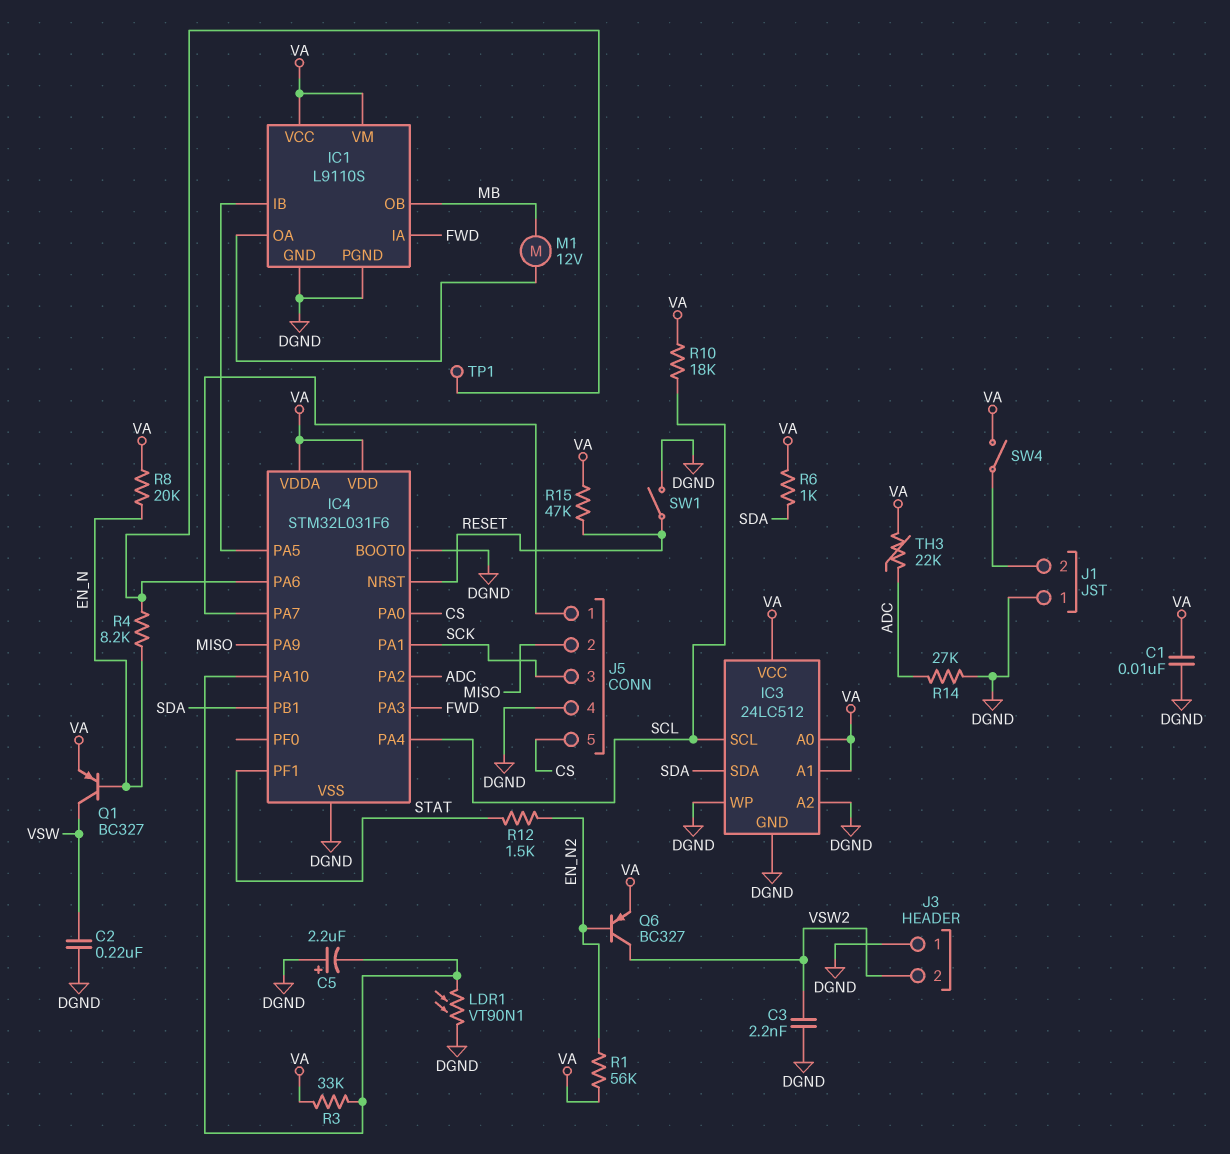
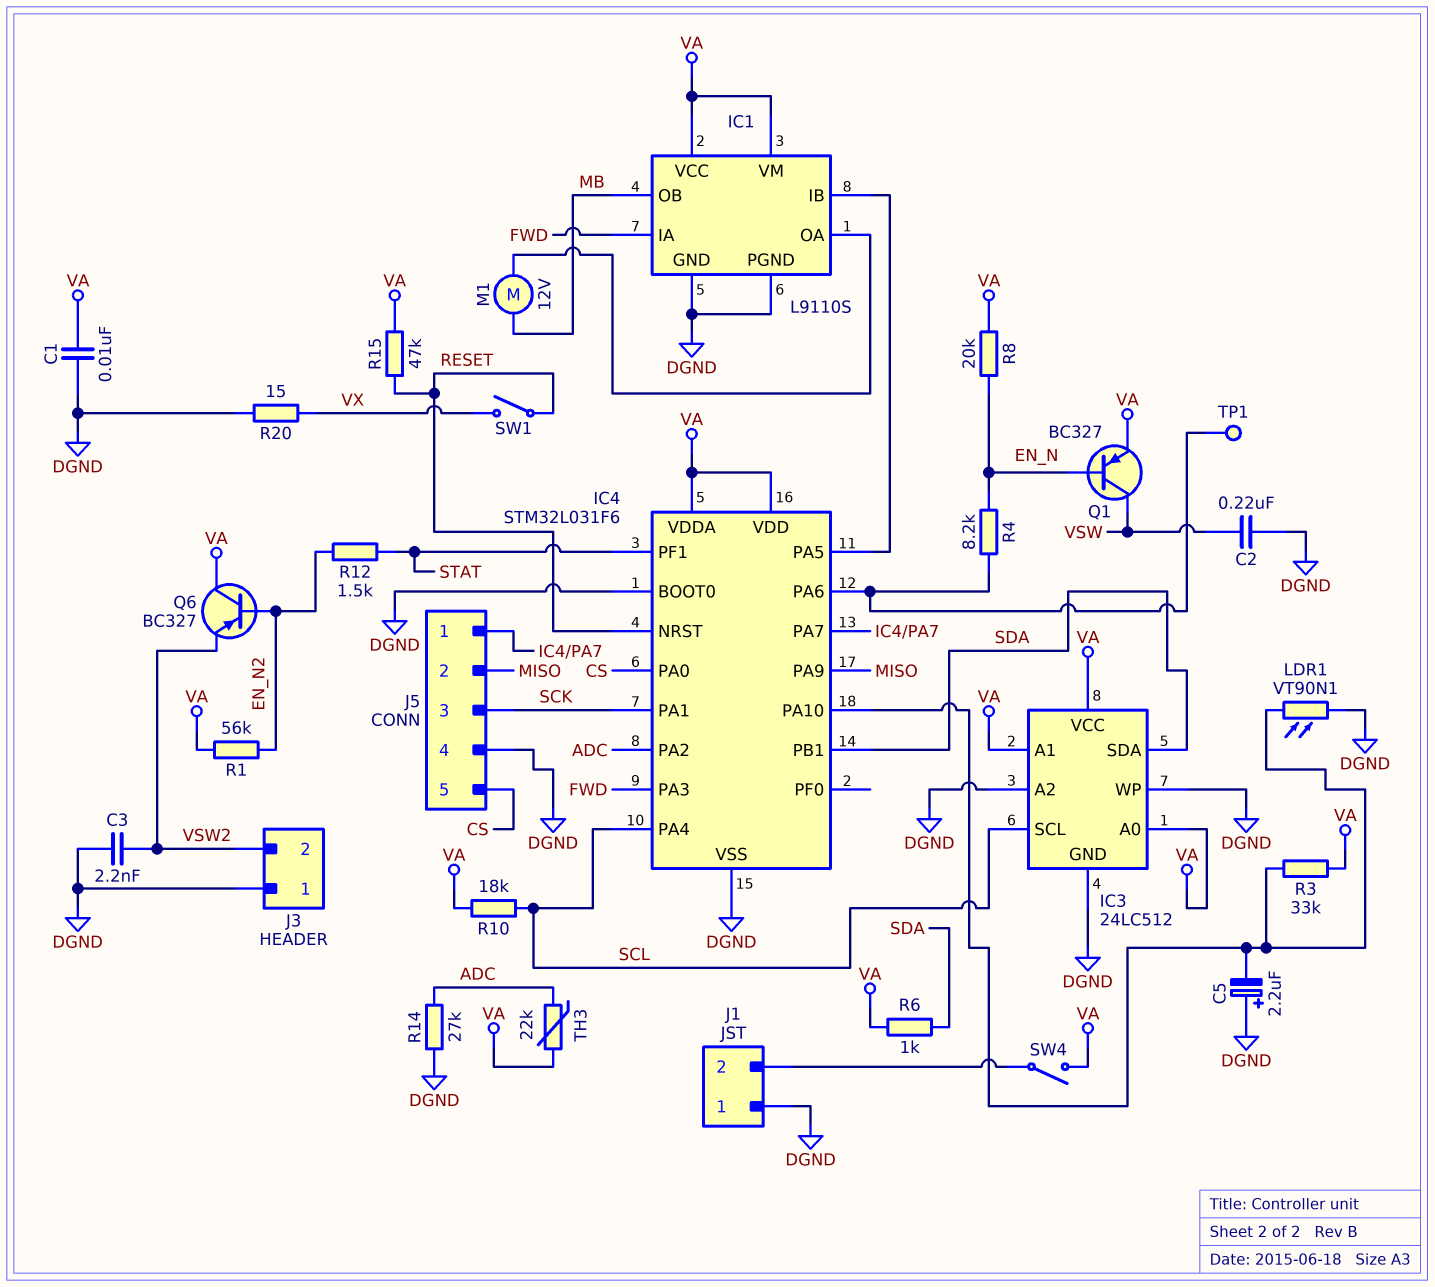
Q6: PNP BC327 (B EN_N2, C VSW2, E VA) -> PNP BC327 (B EN_N2, C VA, E VSW2)
R20: none -> 15 (DGND, VX)
SW1: switch (DGND, RESET) -> switch (RESET, VX)

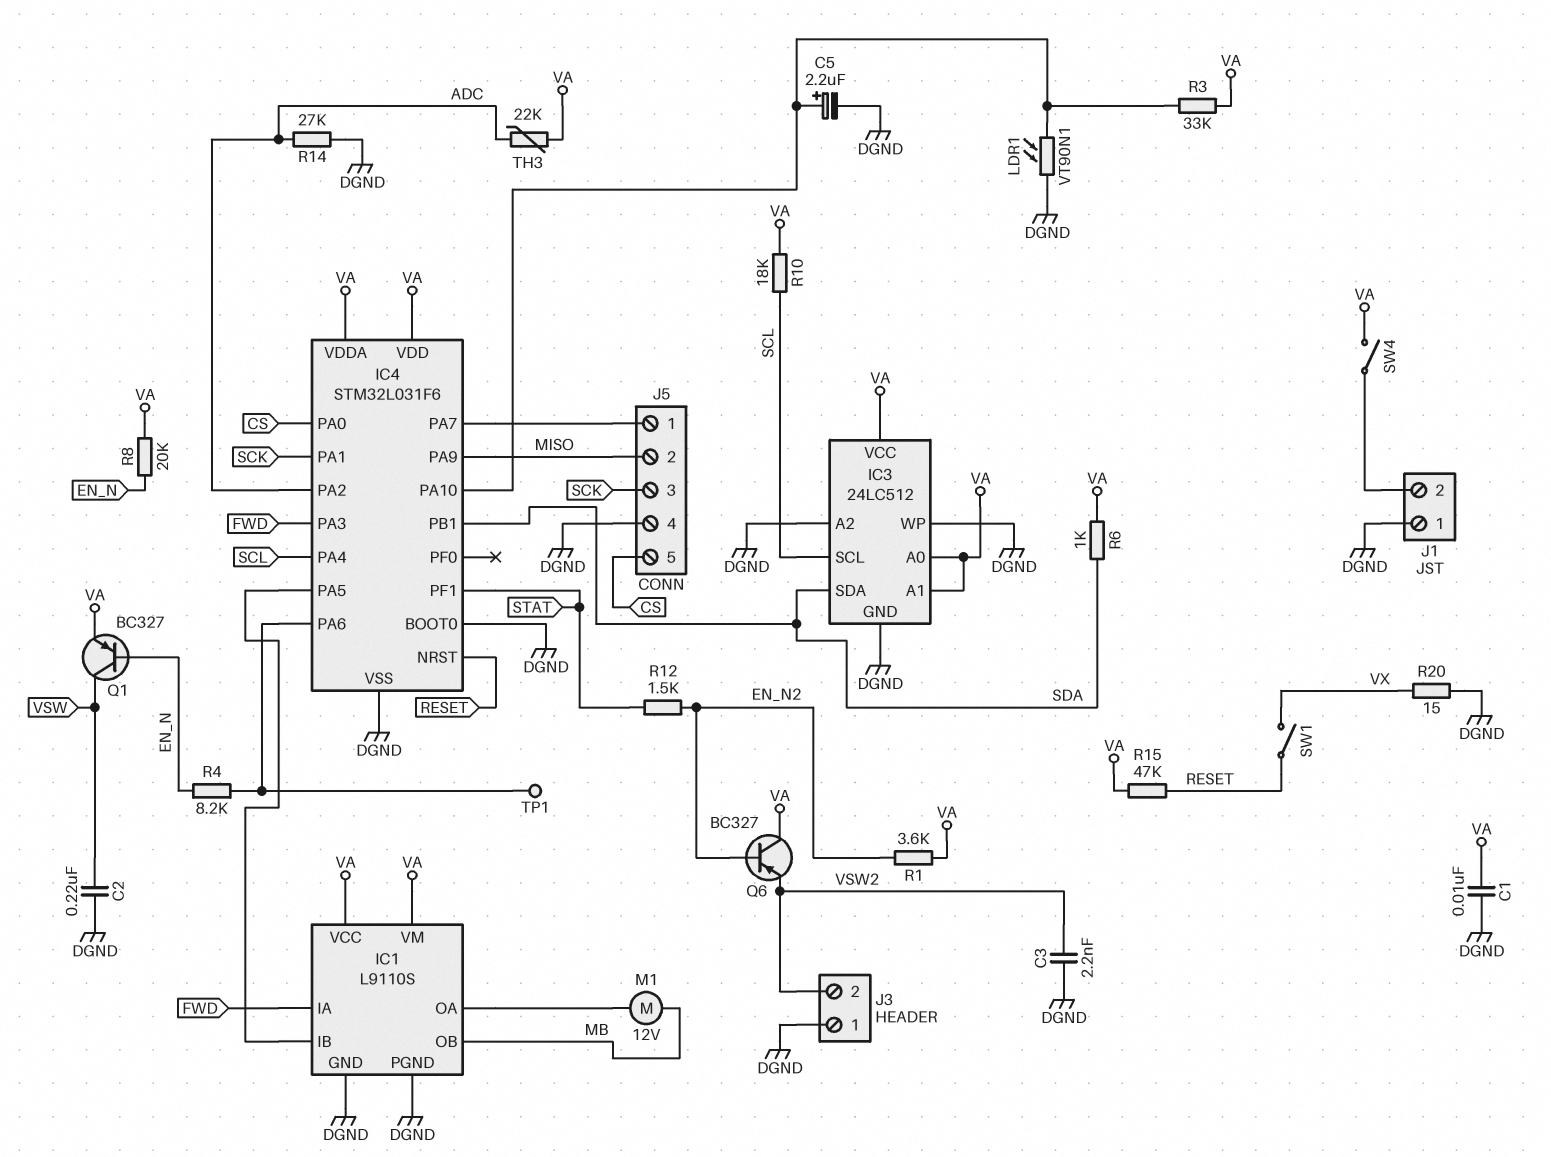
C5: 2.2uF (plus DGND, minus IC4/PA10) -> 2.2uF (plus IC4/PA10, minus DGND)
R1: 56k (EN_N2, VA) -> 3.6k (EN_N2, VA)

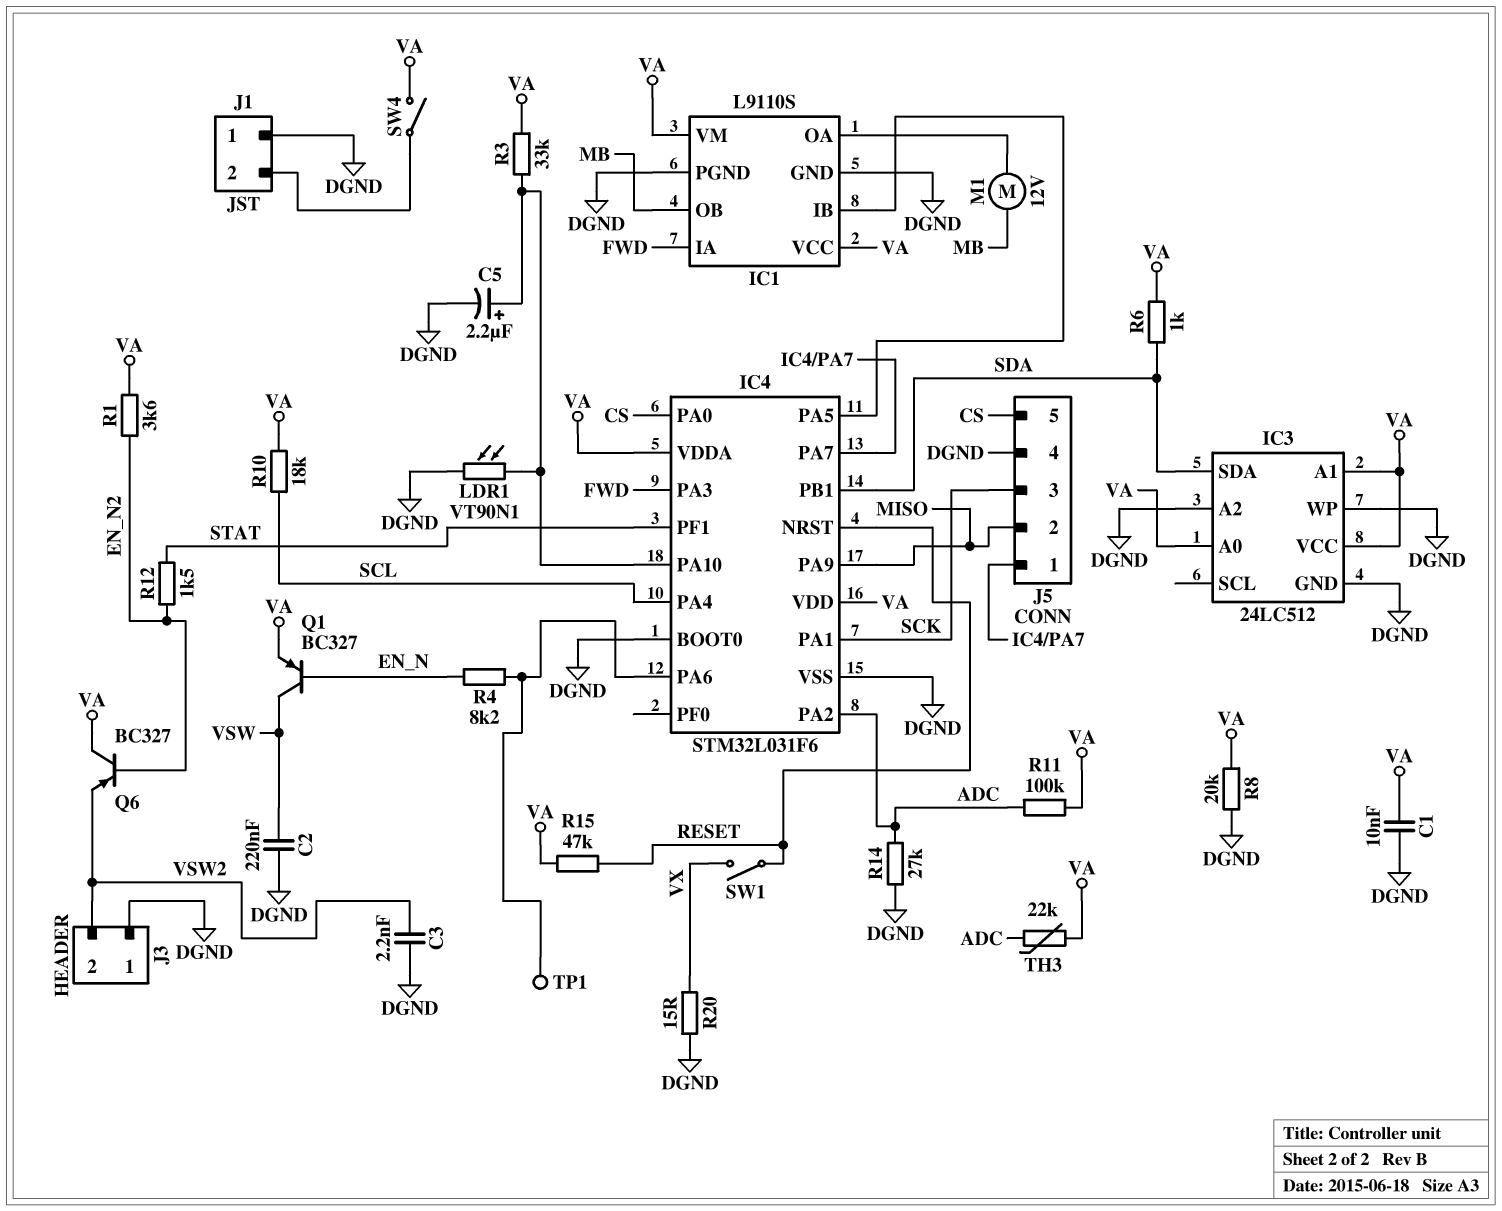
IC3 pin SCL: SCL -> none
R8: 20k (EN_N, VA) -> 20k (DGND, VA)
R11: none -> 100k (ADC, VA)

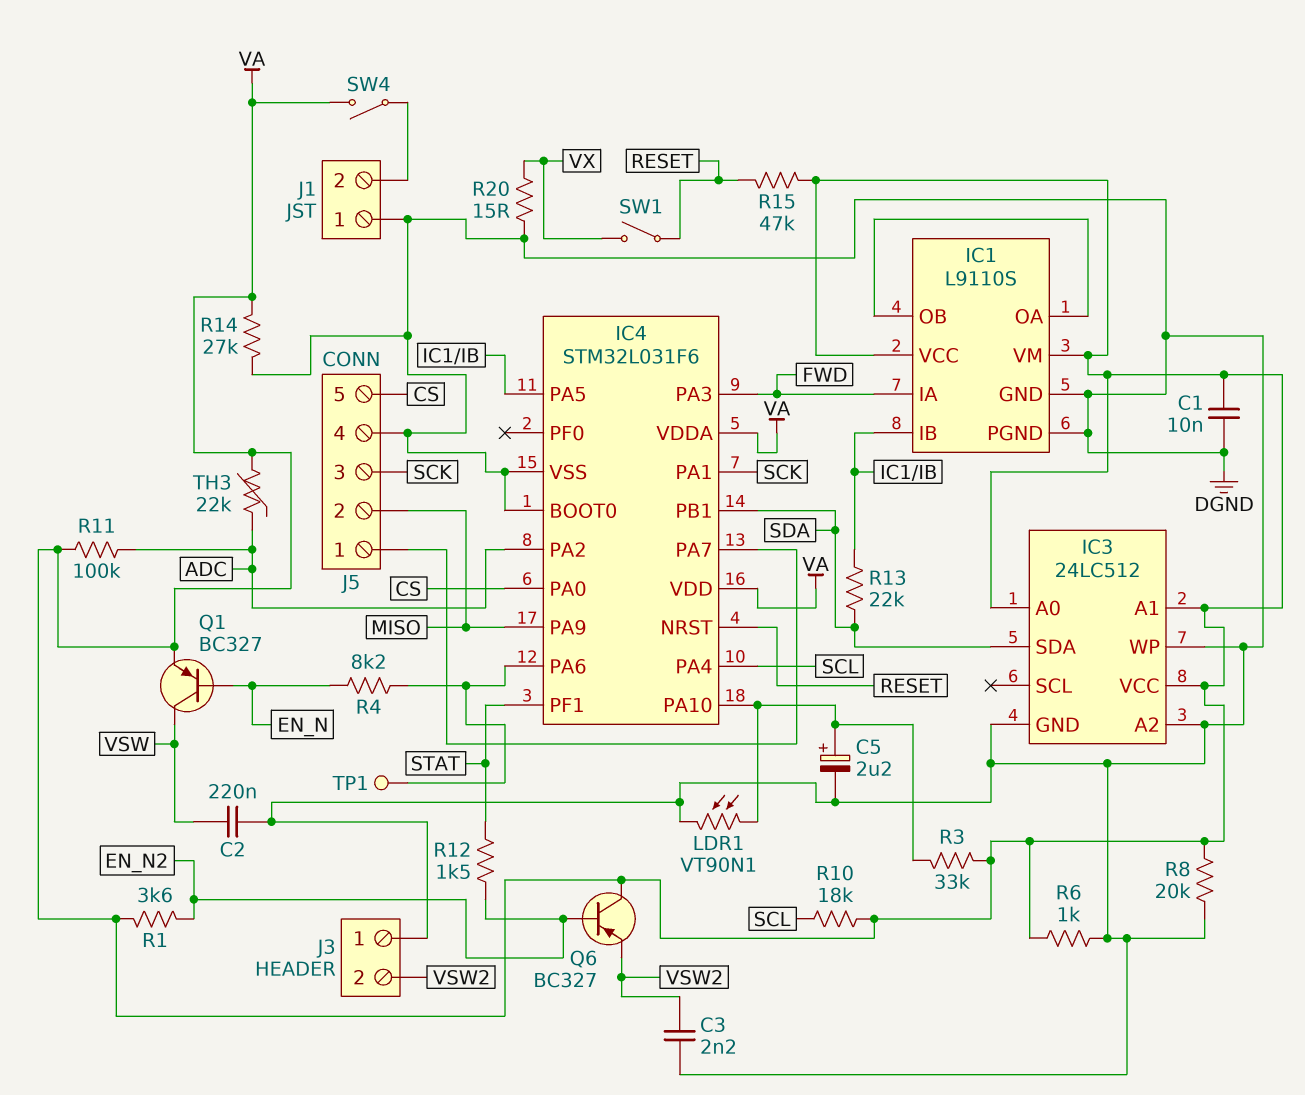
IC1 pin OB: MB -> IC1/OA
M1: motor 12V (IC1/OA, MB) -> none
R6: 1k (SDA, VA) -> 1k (DGND, VA)
R13: none -> 22k (IC1/IB, SDA)
R14: 27k (ADC, DGND) -> 27k (DGND, VA)

